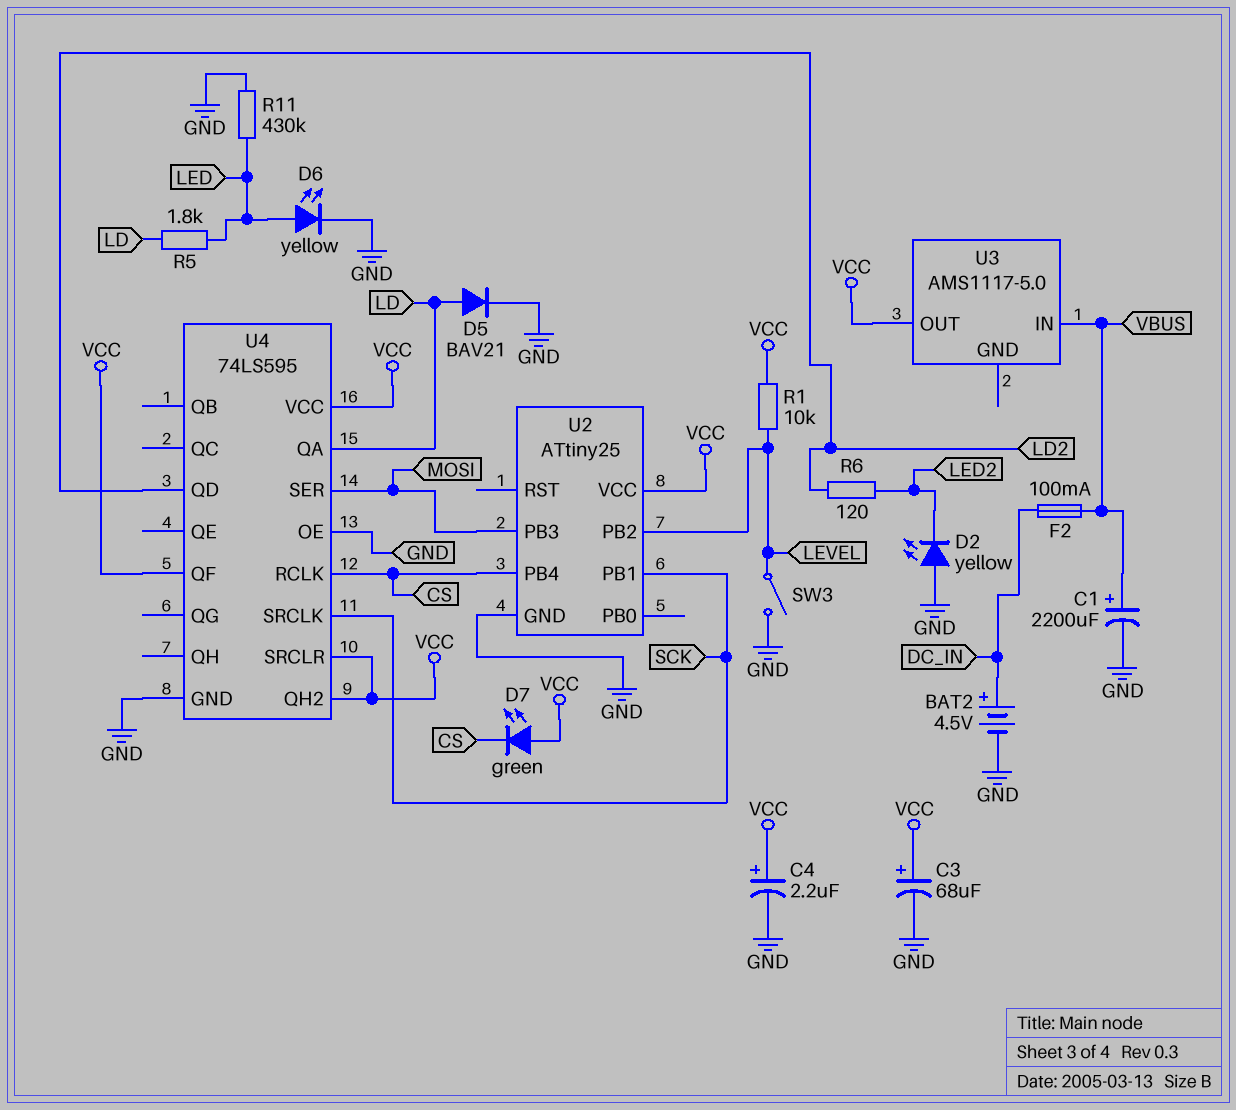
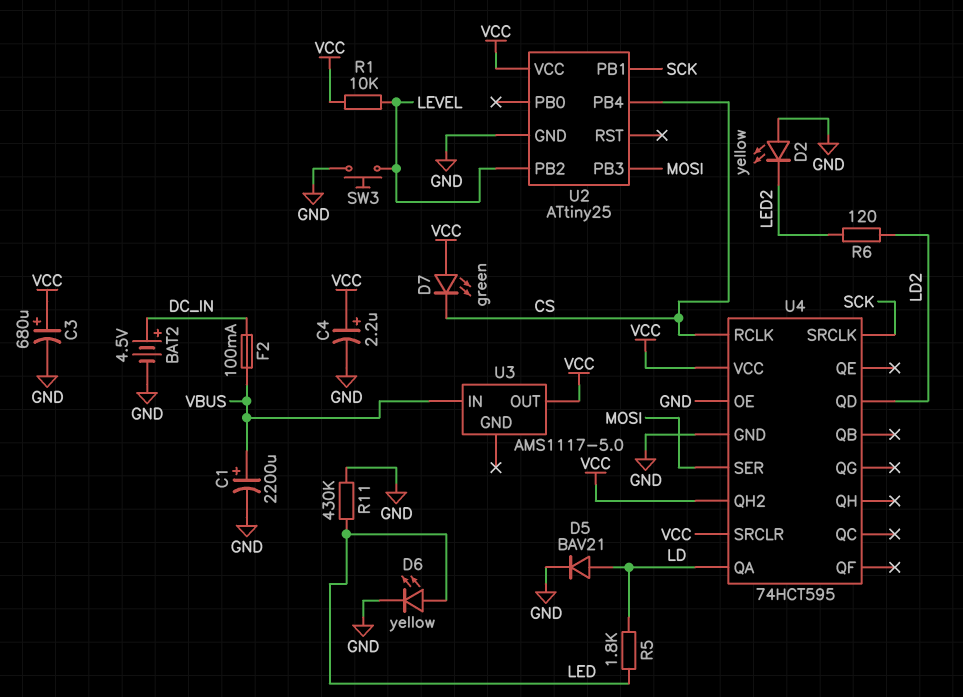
C3: 68uF (plus VCC, minus GND) -> 680uF (plus VCC, minus GND)
SW3: switch (GND, LEVEL) -> button (GND, LEVEL)
U4: 74LS595 -> 74HCT595
U4 pin QF: VCC -> none

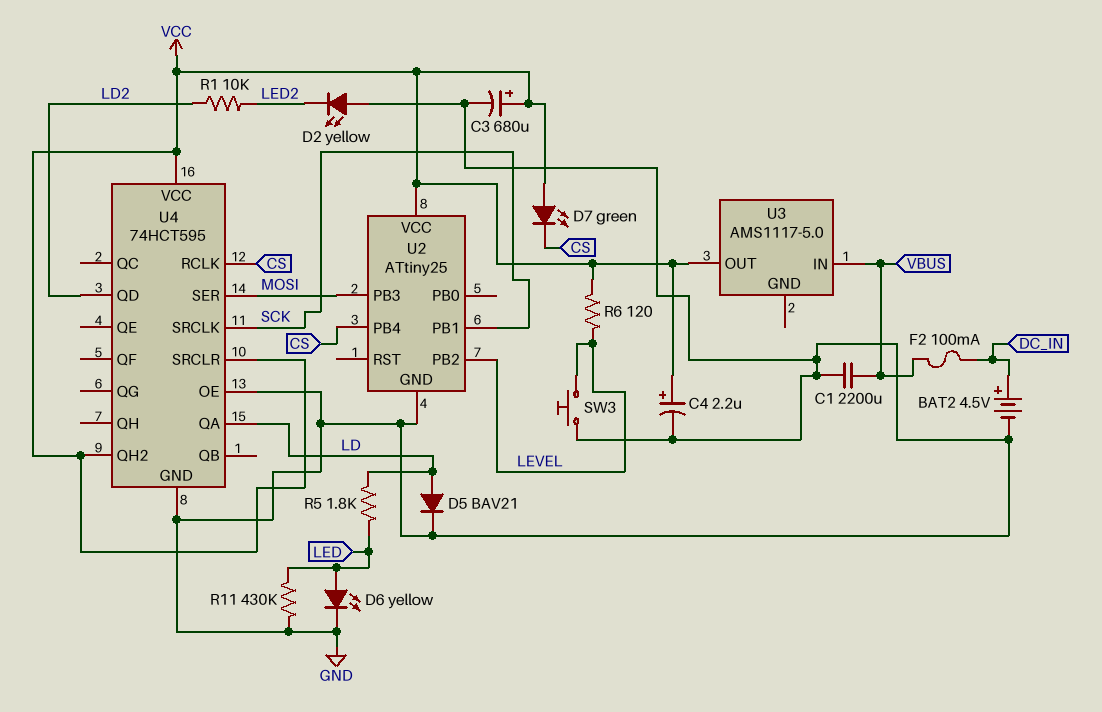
C1: 2200uF (plus VBUS, minus GND) -> 2200uF (GND, VBUS)
R1: 10k (LEVEL, VCC) -> 10k (LD2, LED2)
R6: 120 (LD2, LED2) -> 120 (LEVEL, VCC)

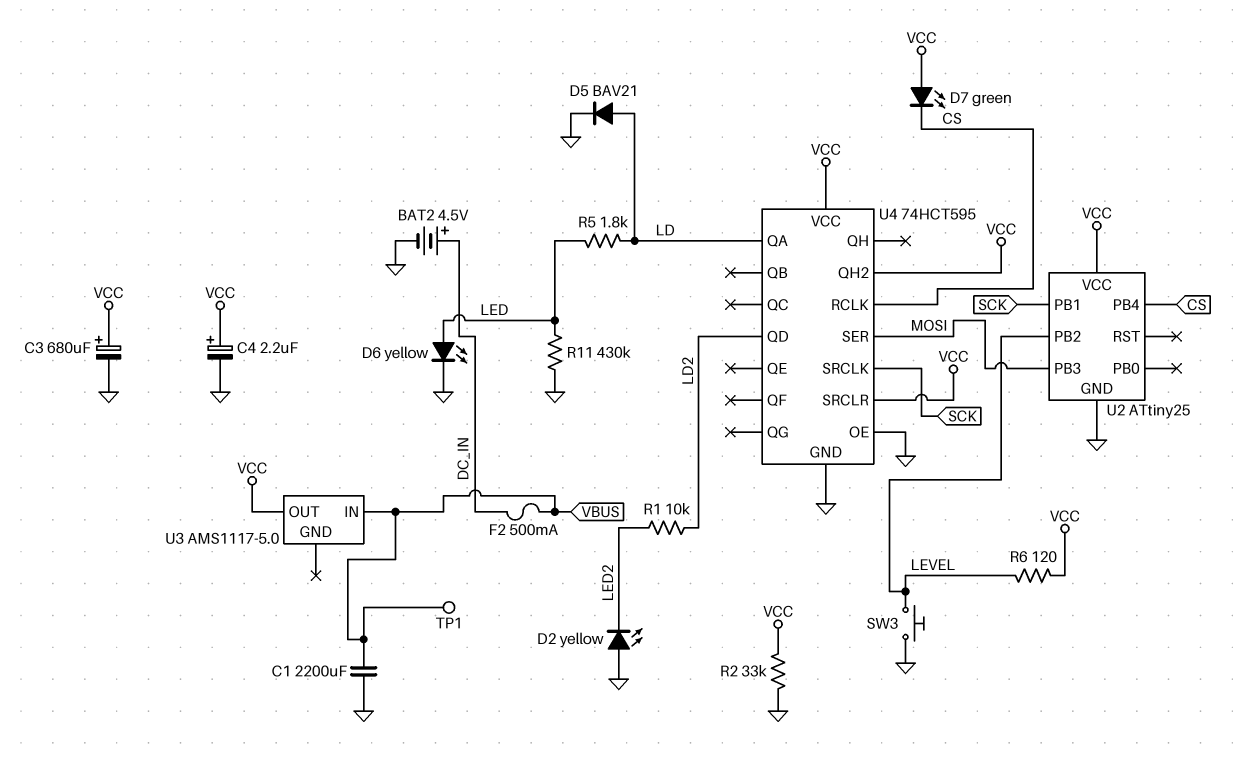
F2: 100mA (DC_IN, VBUS) -> 500mA (DC_IN, VBUS)
R2: none -> 33k (GND, VCC)
TP1: none -> test point (VBUS)

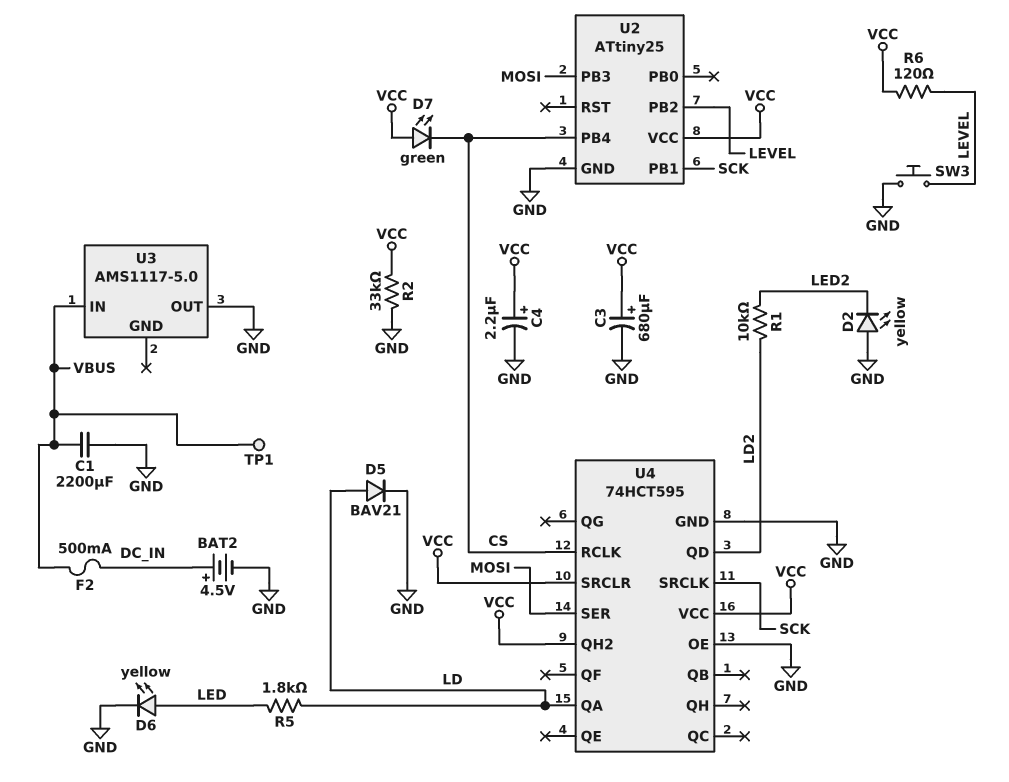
R11: 430k (GND, LED) -> none
U3 pin OUT: VCC -> GND

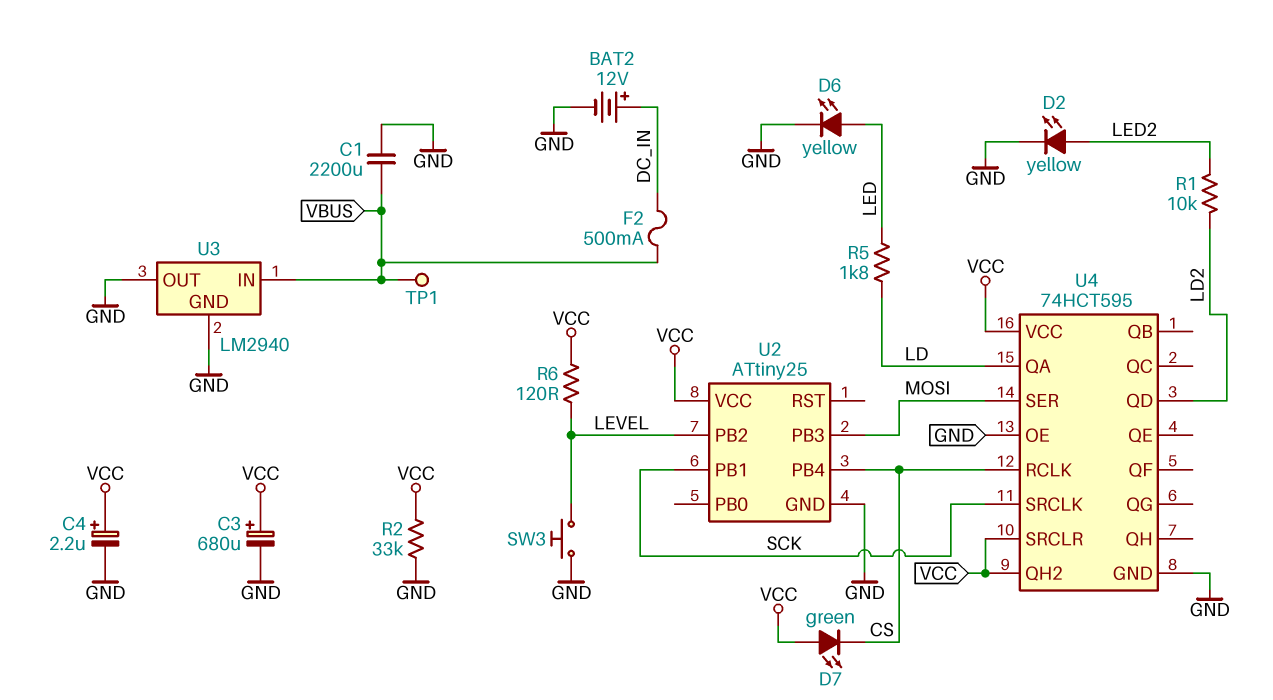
BAT2: 4.5V (plus DC_IN, minus GND) -> 12V (plus DC_IN, minus GND)
D2: LED yellow (A GND, K LED2) -> LED yellow (A LED2, K GND)
D5: diode BAV21 (A LD, K GND) -> none
U3: AMS1117-5.0 -> LM2940
U3 pin GND: none -> GND

